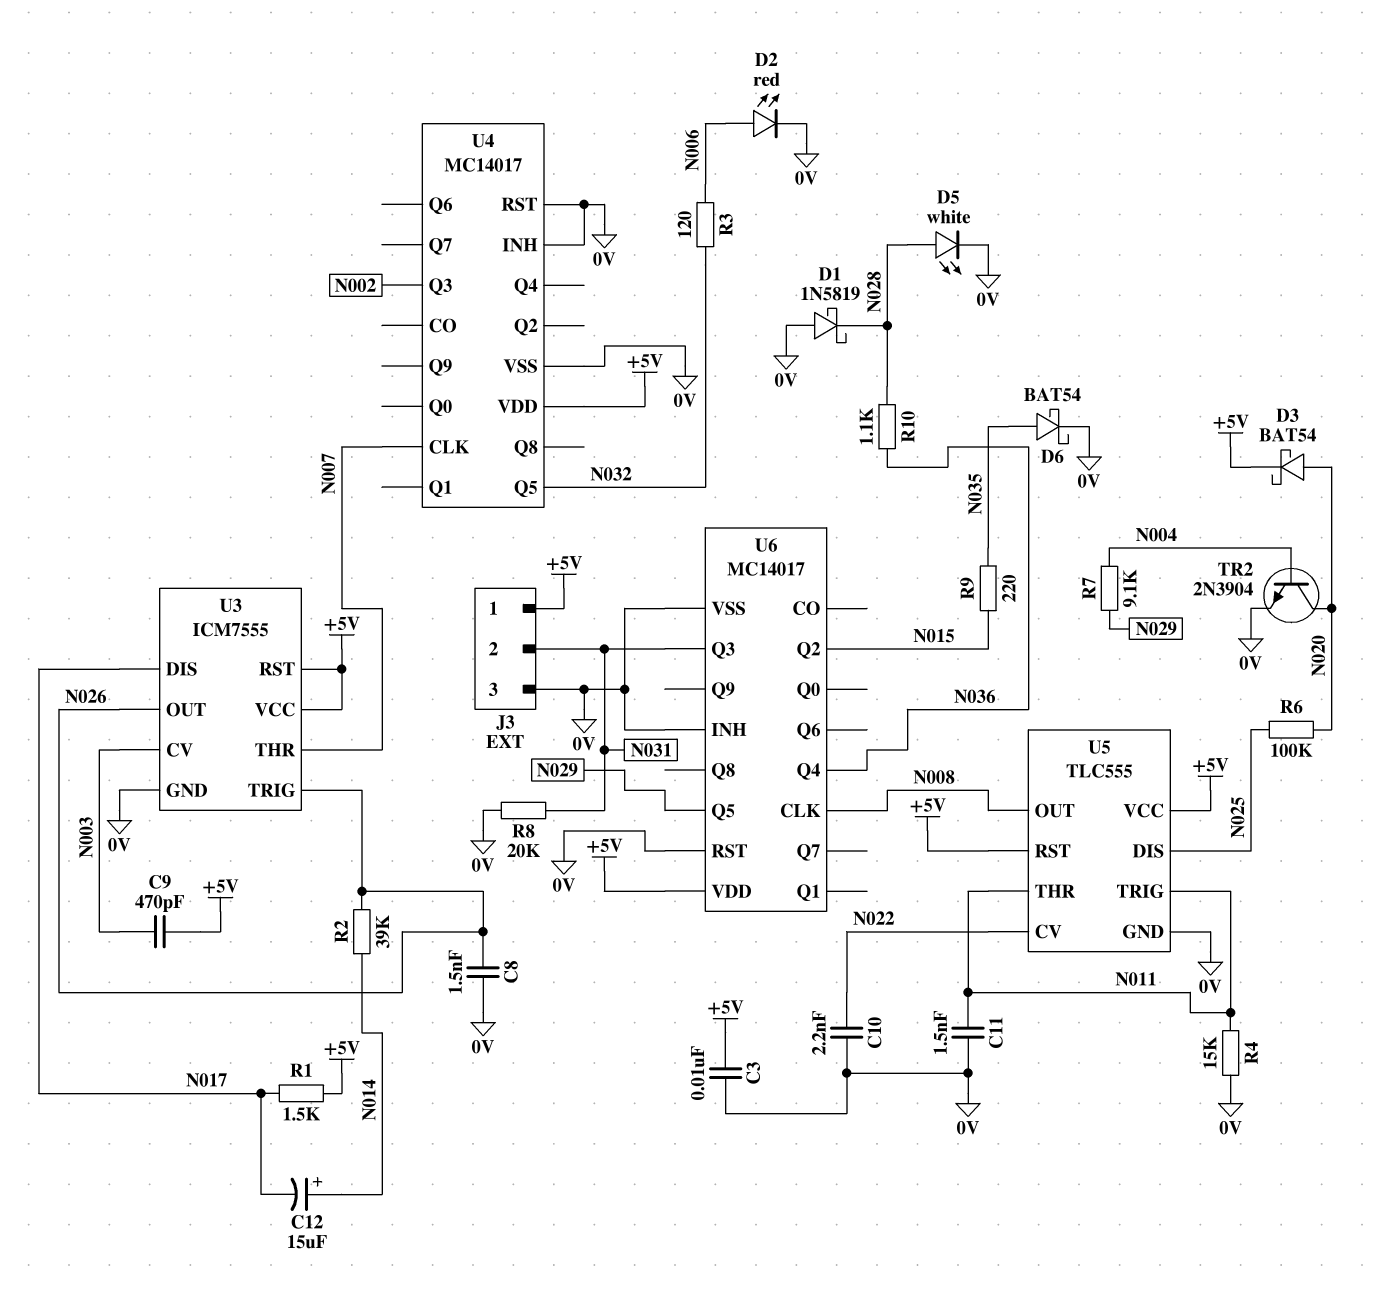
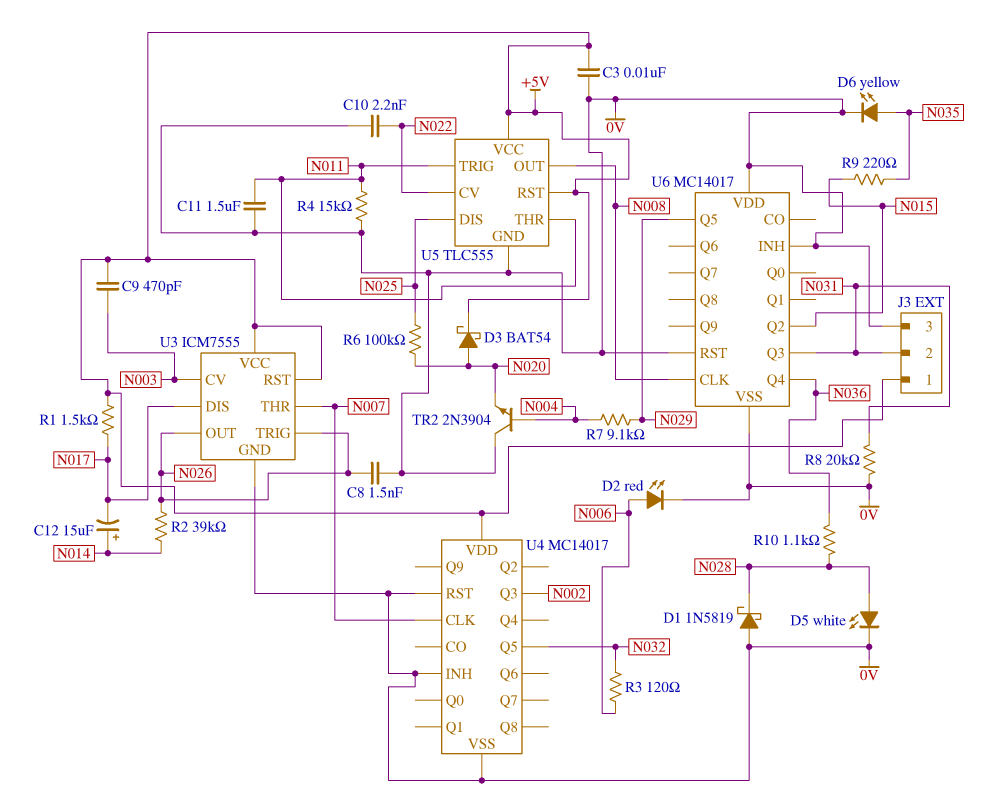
C11: 1.5nF (0V, N011) -> 1.5uF (0V, N011)
D6: schottky BAT54 (A N035, K 0V) -> LED yellow (A N035, K 0V)
TR2: NPN 2N3904 (B N004, C N020, E 0V) -> NPN 2N3904 (B N004, C 0V, E N020)
U6 pin VDD: +5V -> 0V

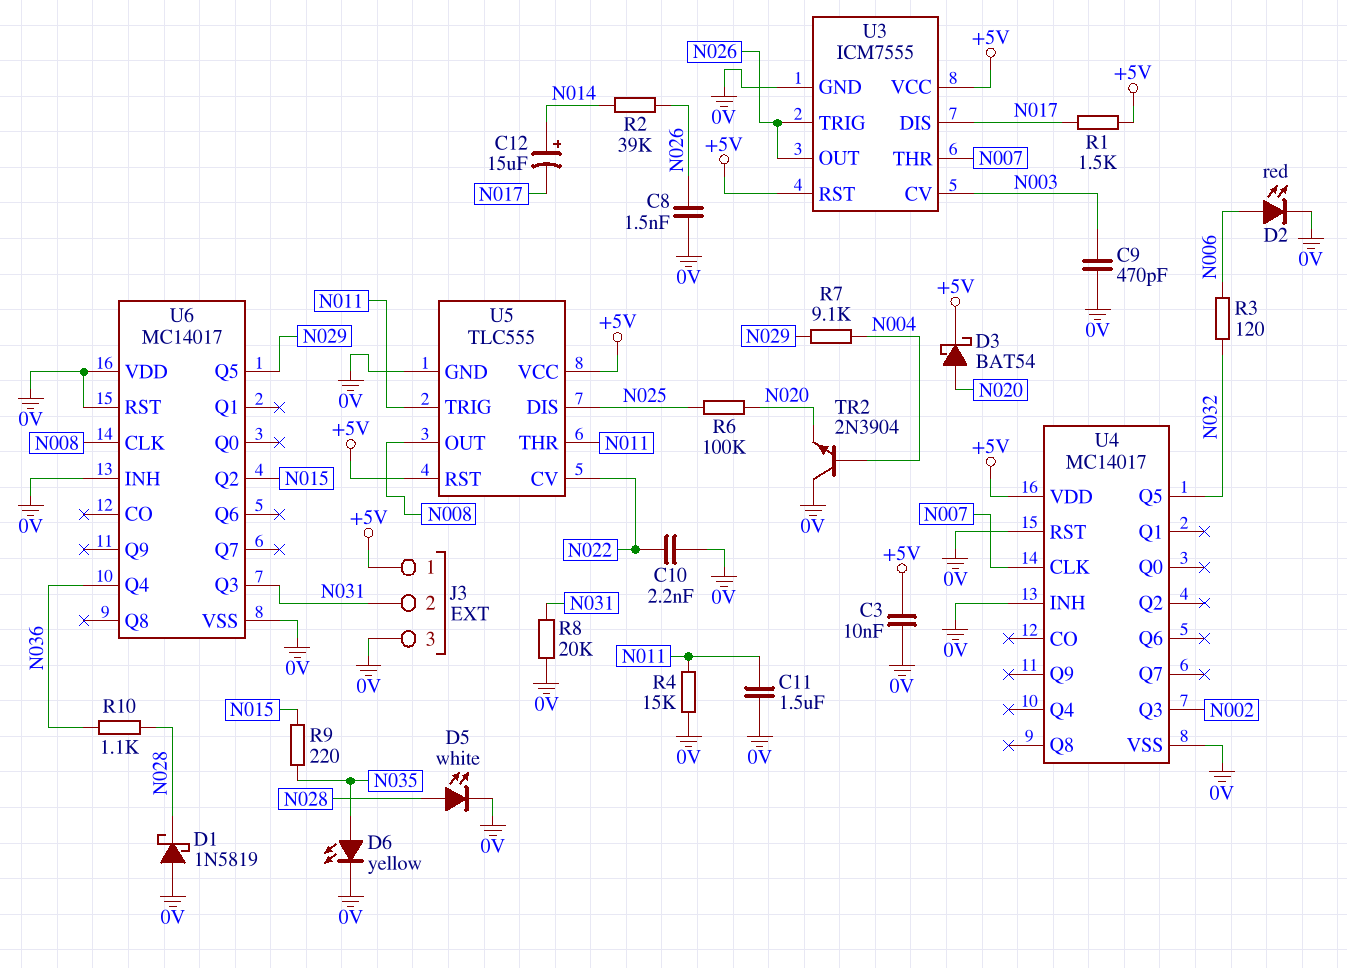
C9: 470pF (+5V, N003) -> 470pF (0V, N003)

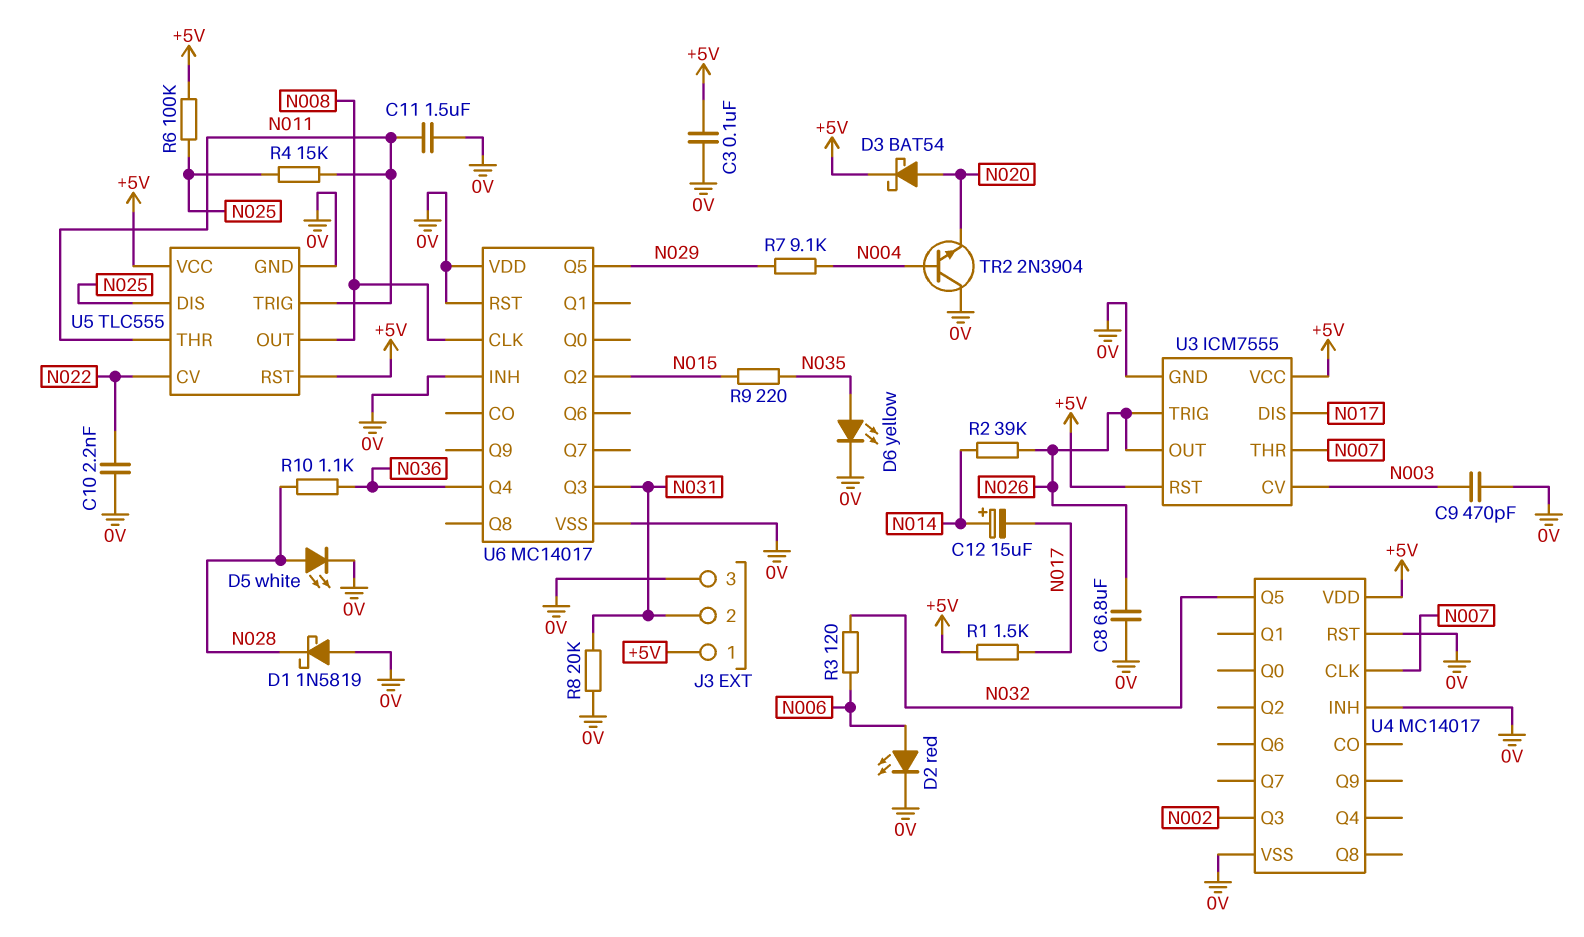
C3: 10nF (+5V, 0V) -> 100nF (+5V, 0V)
C8: 1.5nF (0V, N026) -> 6.8uF (0V, N026)
R4: 15k (0V, N011) -> 15k (N011, N025)
R6: 100k (N020, N025) -> 100k (+5V, N025)

